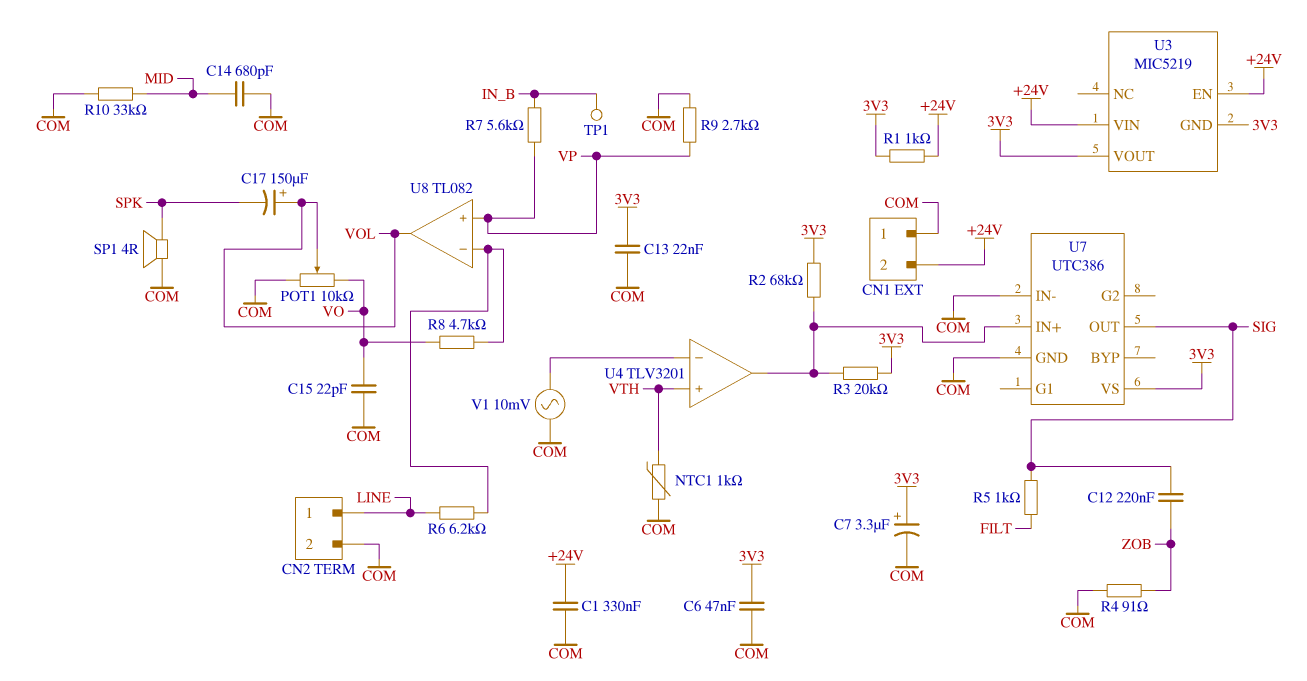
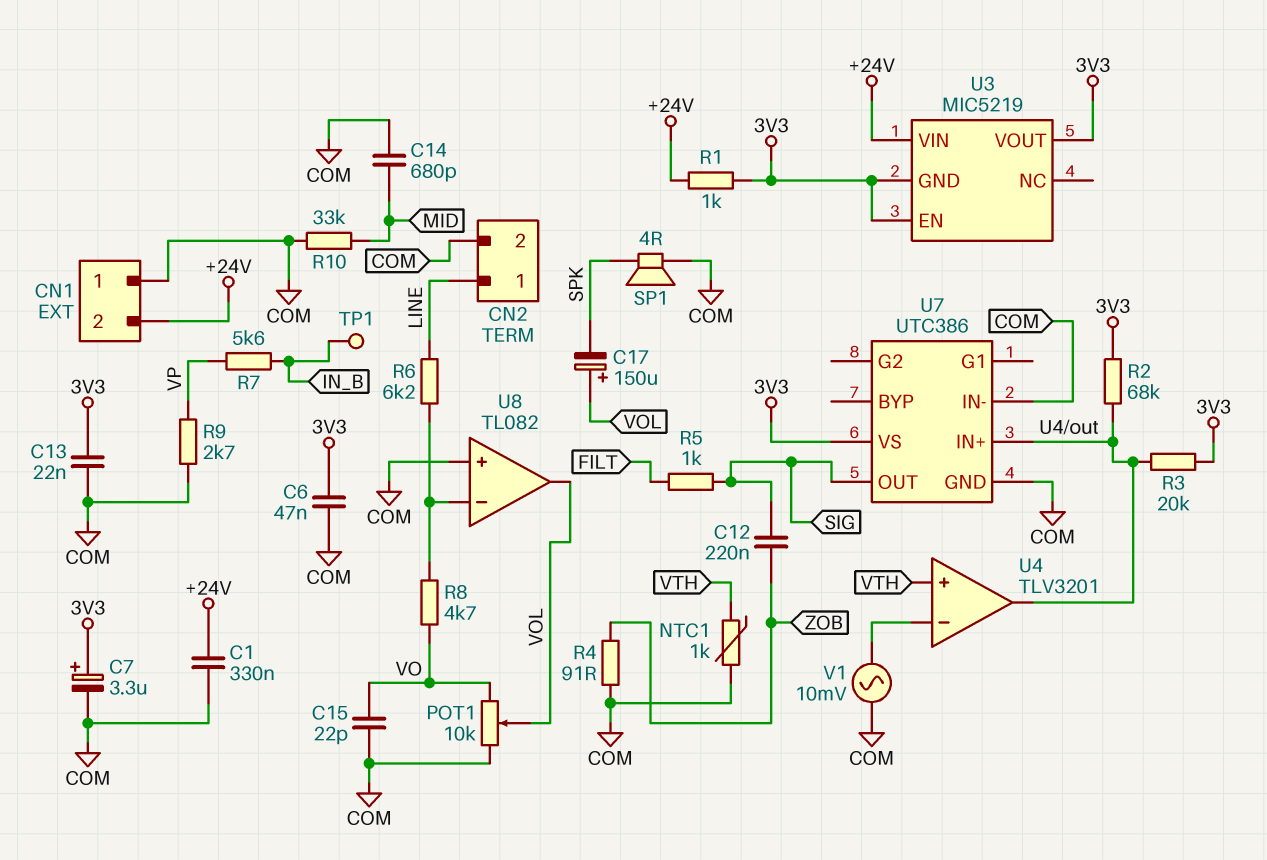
U3 pin EN: +24V -> 3V3
U8 pin in+: VP -> COM

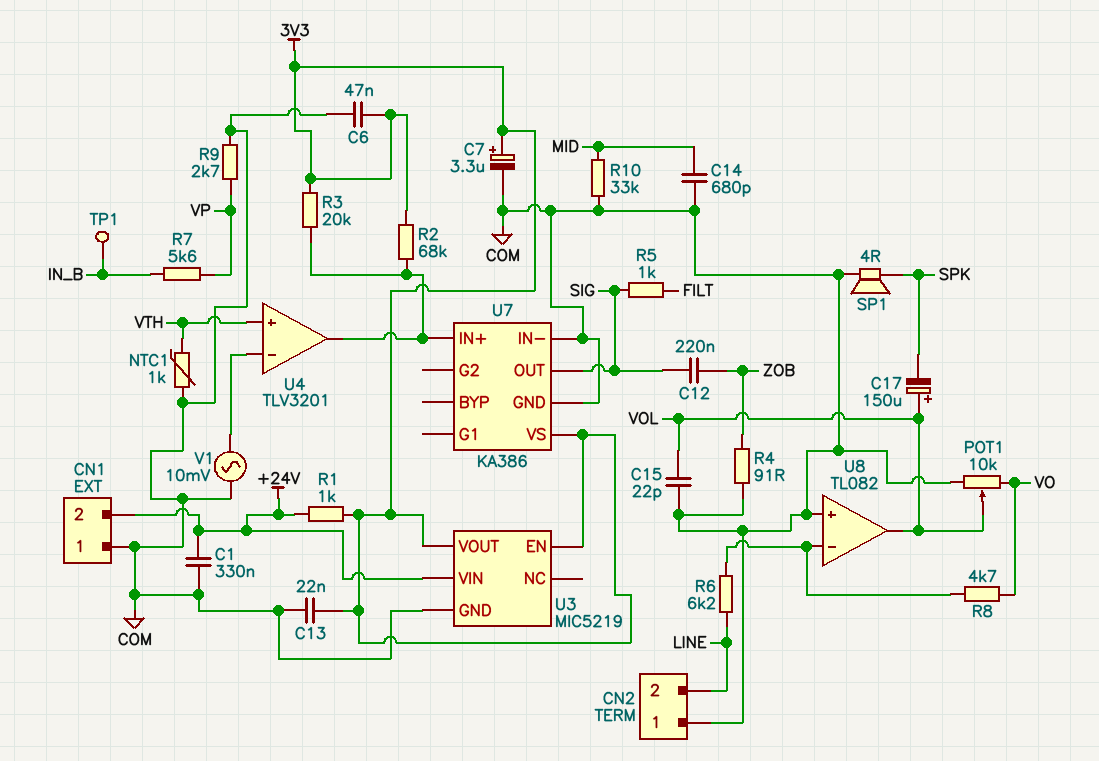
C15: 22pF (COM, VO) -> 22pF (COM, VOL)
CN2 pin 1: LINE -> COM
CN2 pin 2: COM -> LINE
U3 pin GND: 3V3 -> COM
U7: UTC386 -> KA386

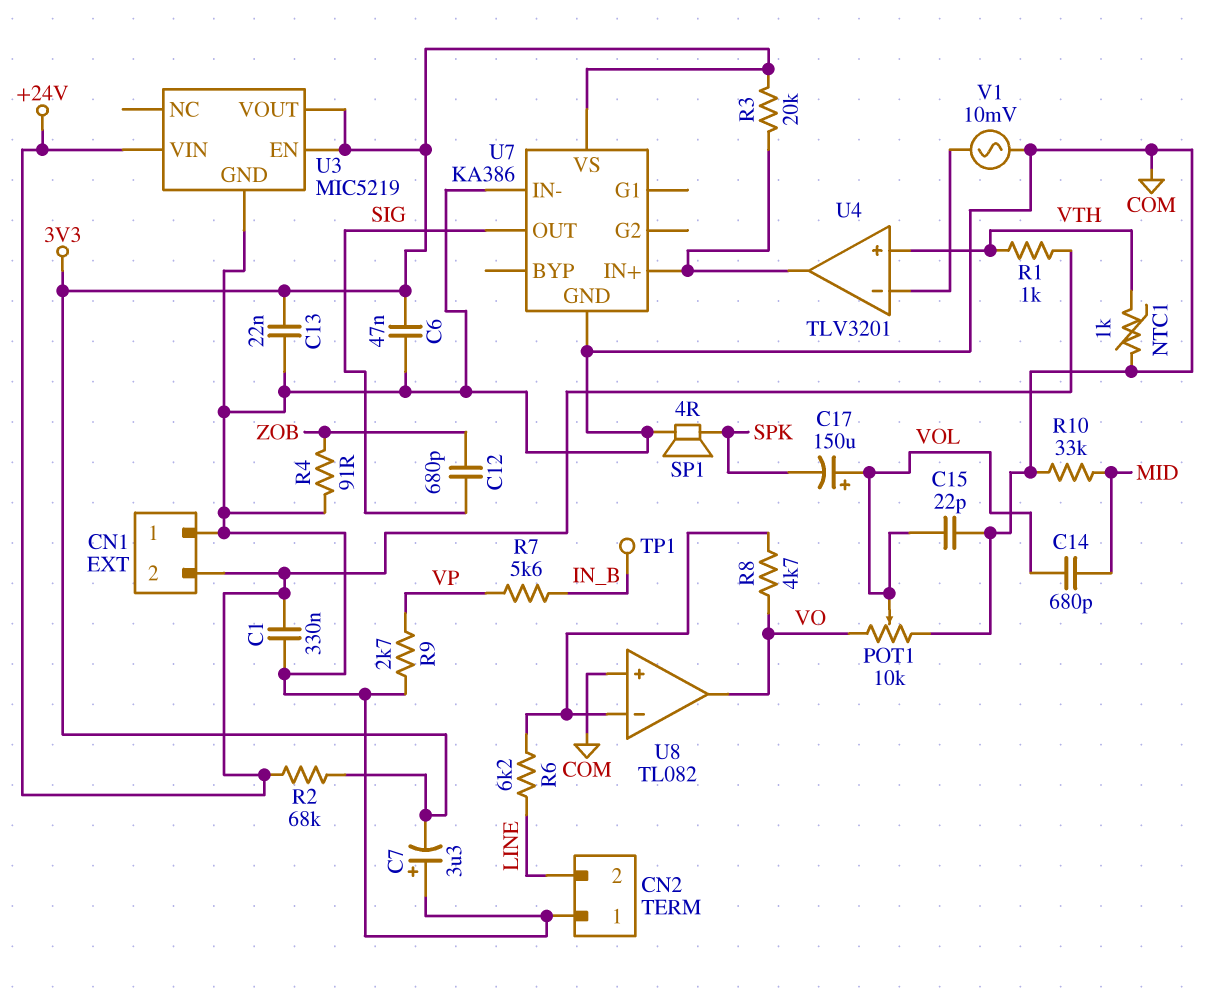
C7: 3.3uF (plus 3V3, minus COM) -> 3.3uF (plus COM, minus 3V3)
C12: 220nF (SIG, ZOB) -> 680pF (SIG, ZOB)
C14: 680pF (COM, MID) -> 680pF (MID, VOL)
R1: 1k (+24V, 3V3) -> 1k (+24V, VTH)
R2: 68k (3V3, U4/out) -> 68k (+24V, 3V3)
R5: 1k (FILT, SIG) -> none
U8 pin out: VOL -> VO

